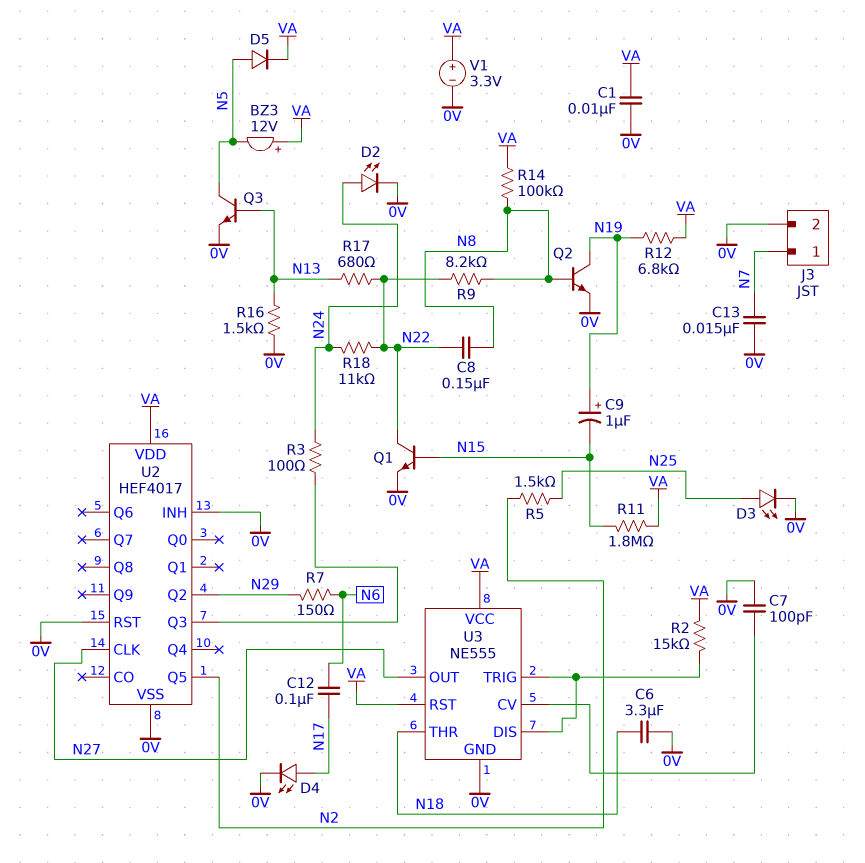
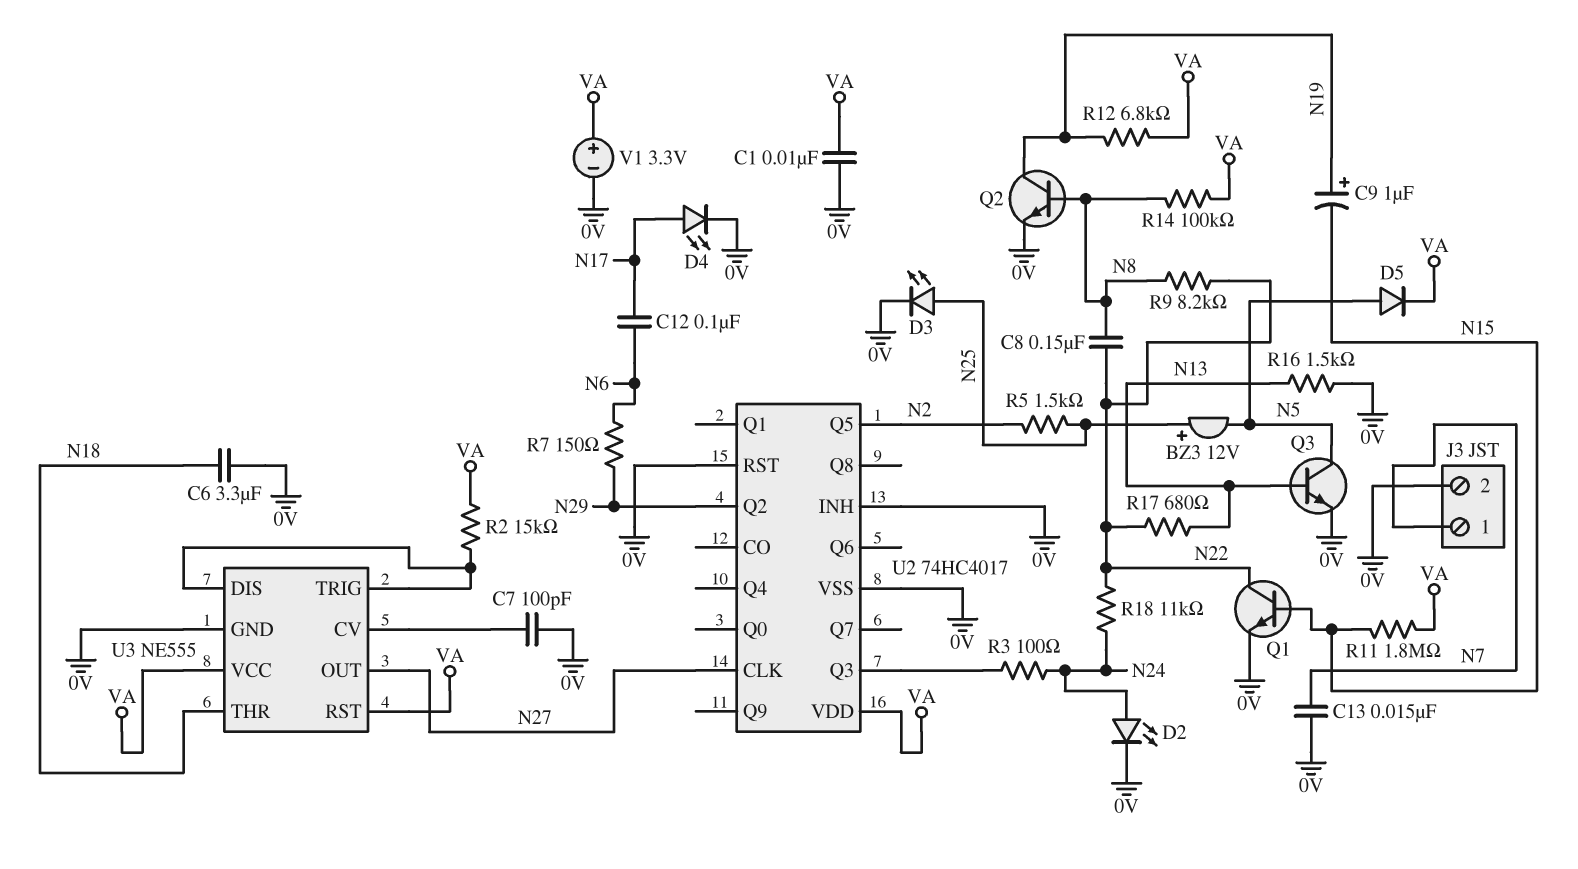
BZ3: buzzer 12V (plus VA, minus N5) -> buzzer 12V (plus N25, minus N5)
U2: HEF4017 -> 74HC4017

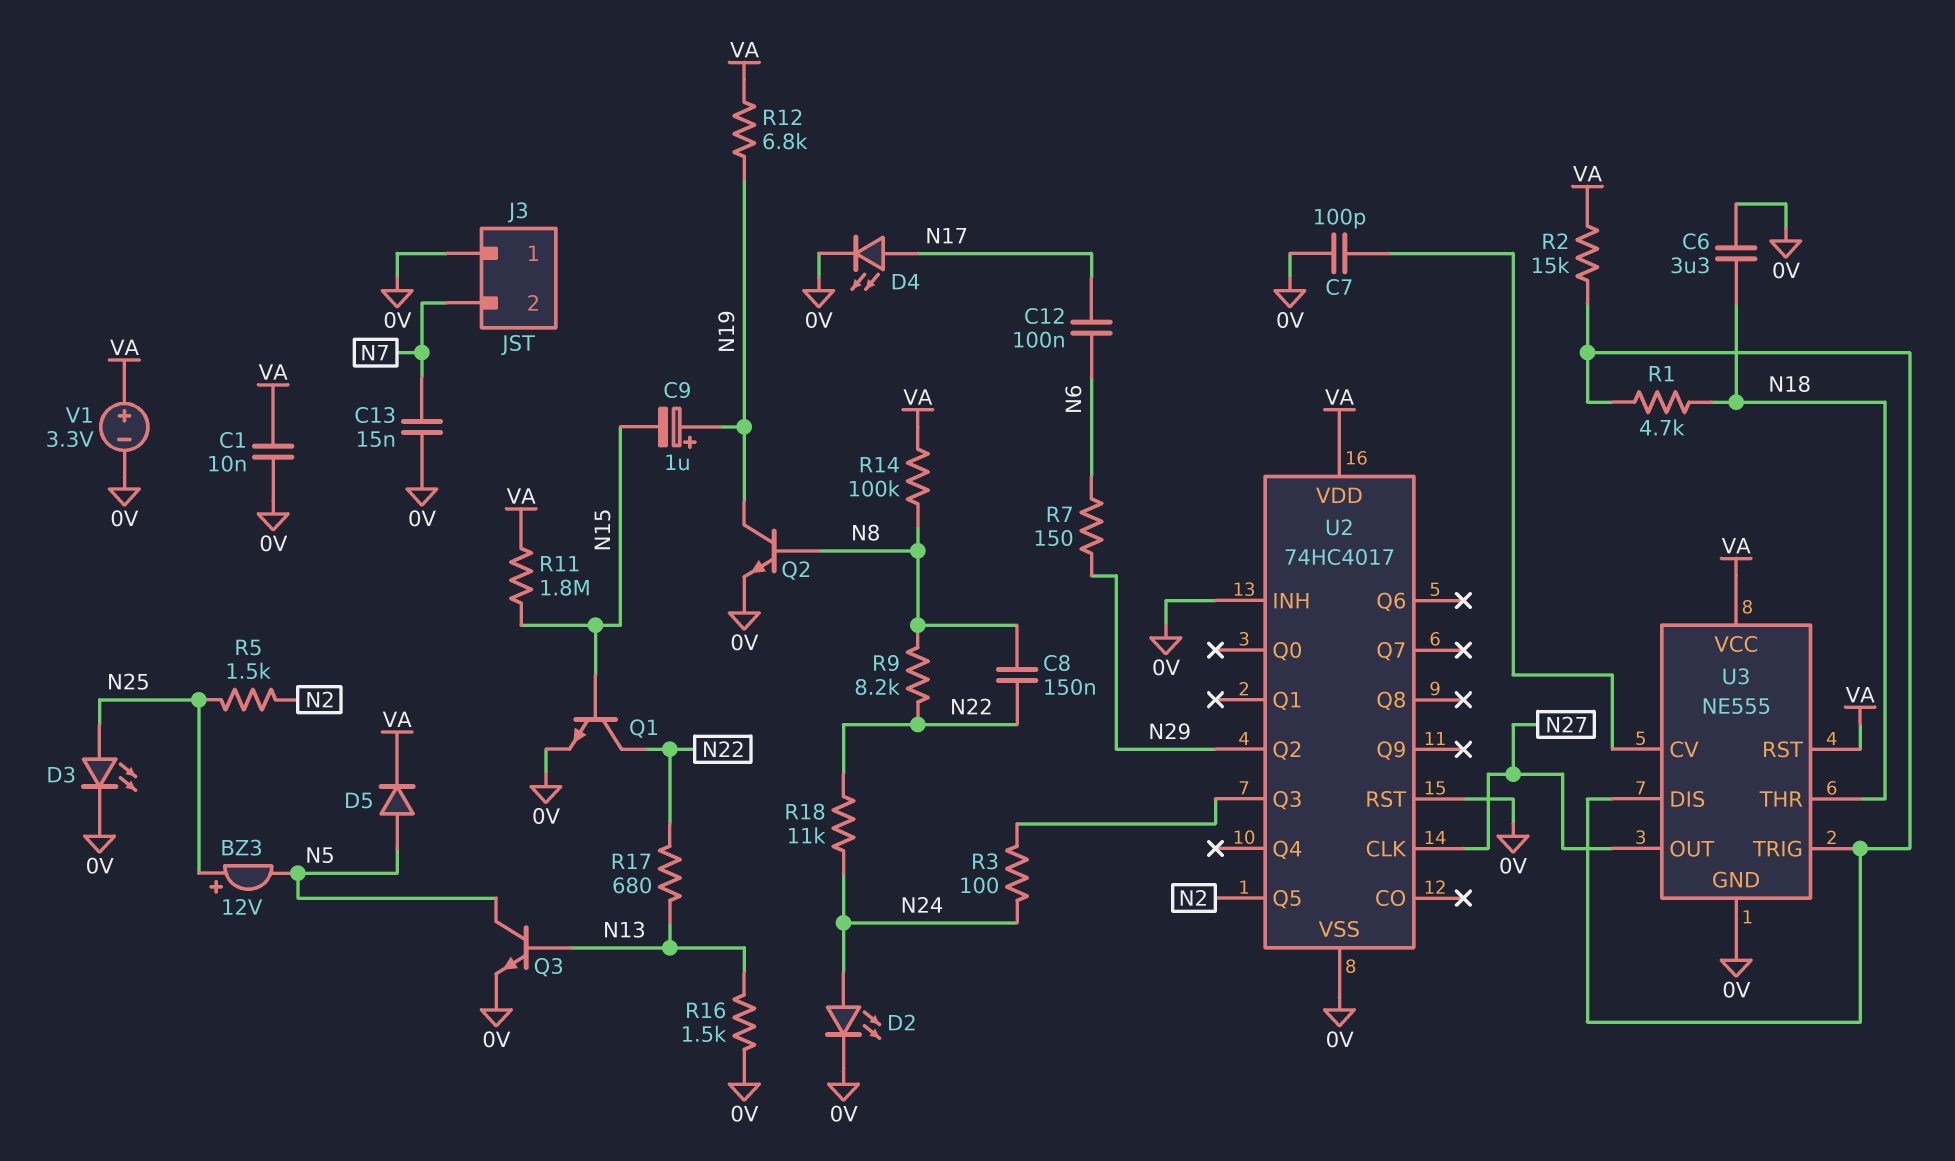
J3 pin 1: N7 -> 0V
J3 pin 2: 0V -> N7
R1: none -> 4.7k (N18, U3/DIS)

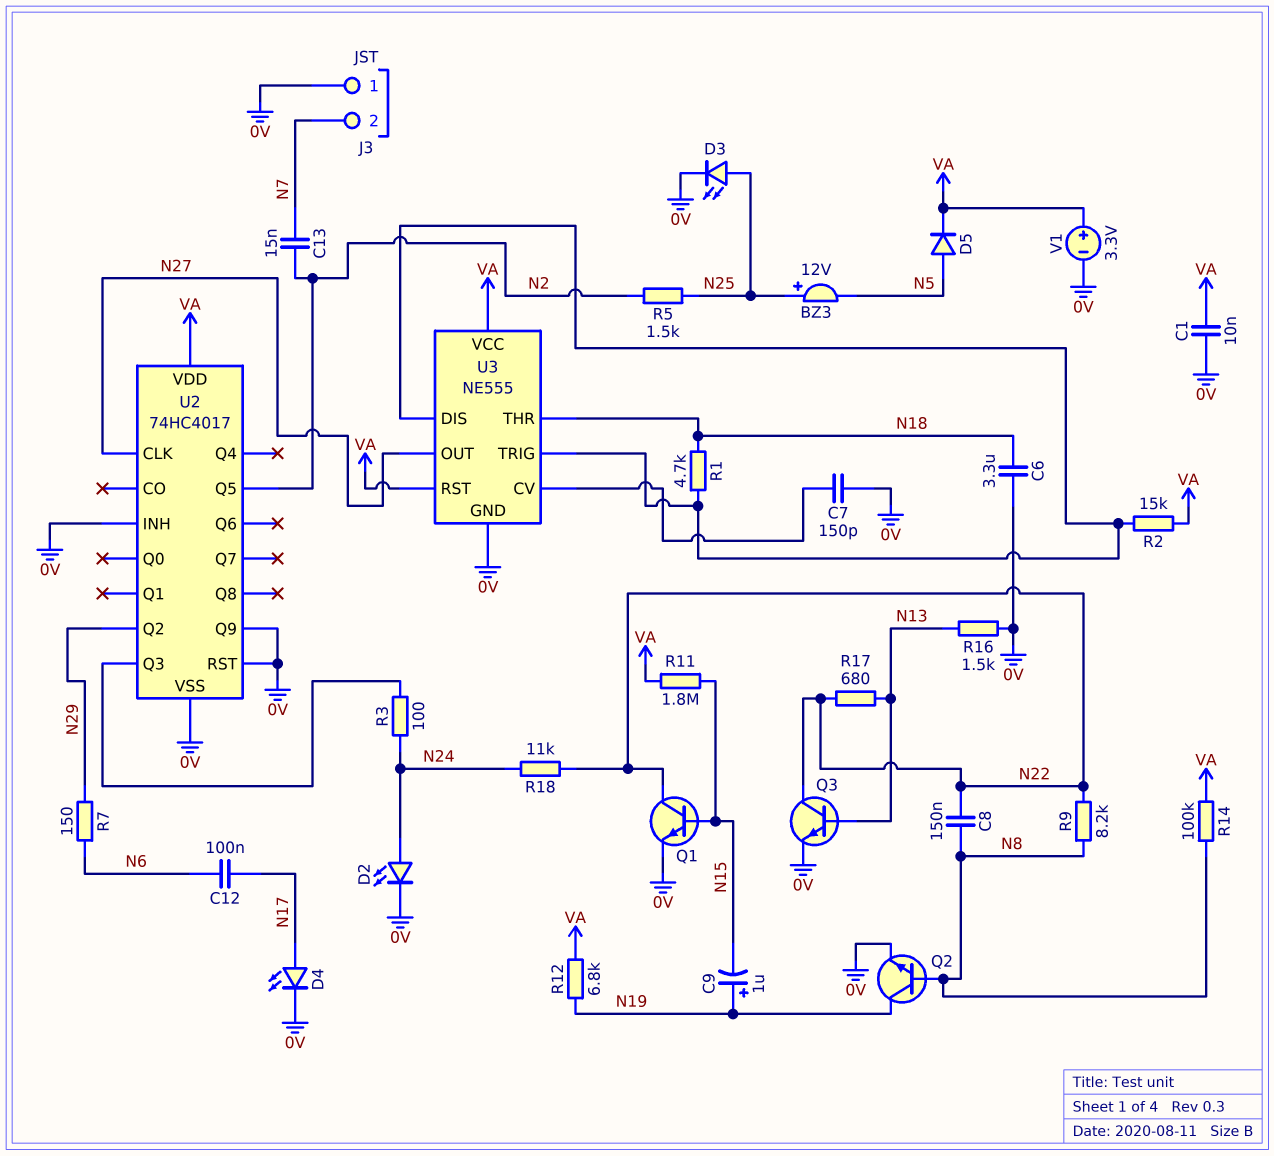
C7: 100pF (0V, U3/CV) -> 150pF (0V, U3/CV)
C13: 15nF (0V, N7) -> 15nF (N2, N7)
Q3: NPN (B N13, C N5, E 0V) -> NPN (B N13, C N22, E 0V)
U2 pin Q9: none -> 0V

